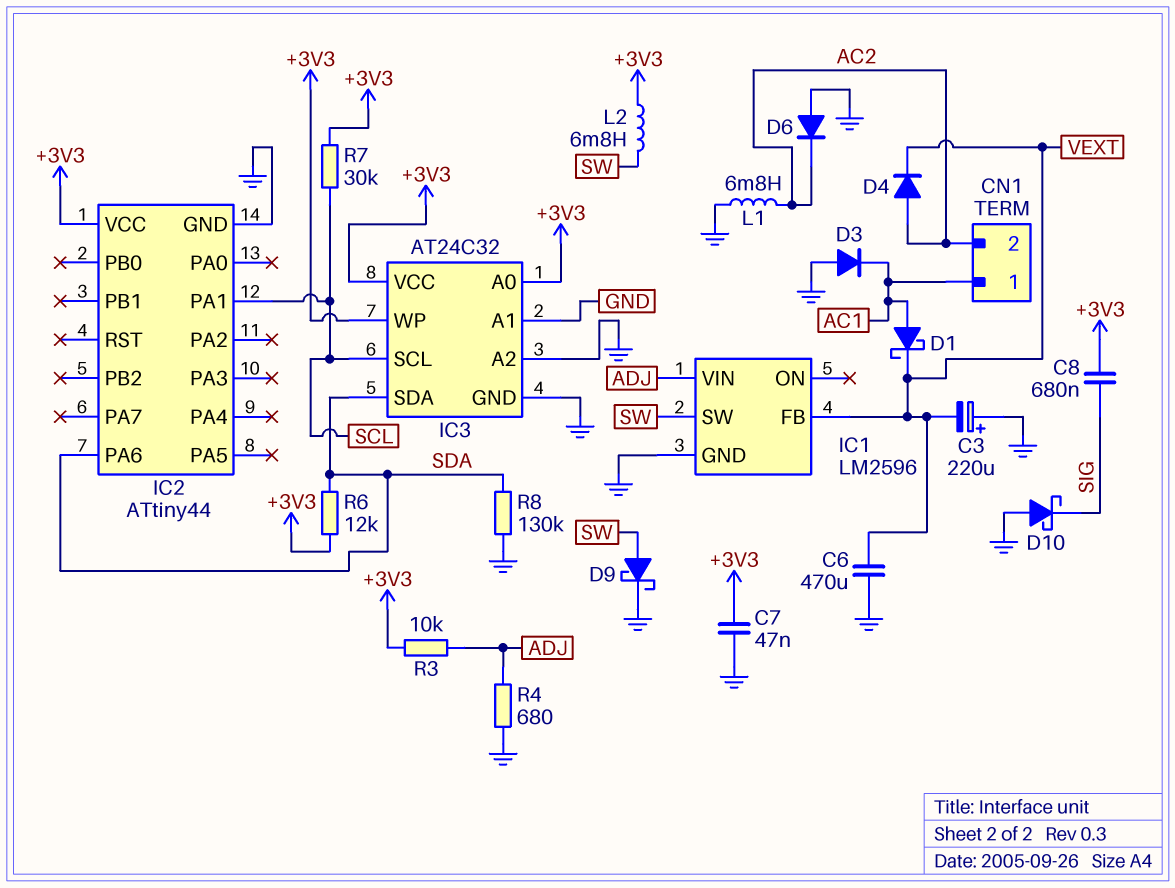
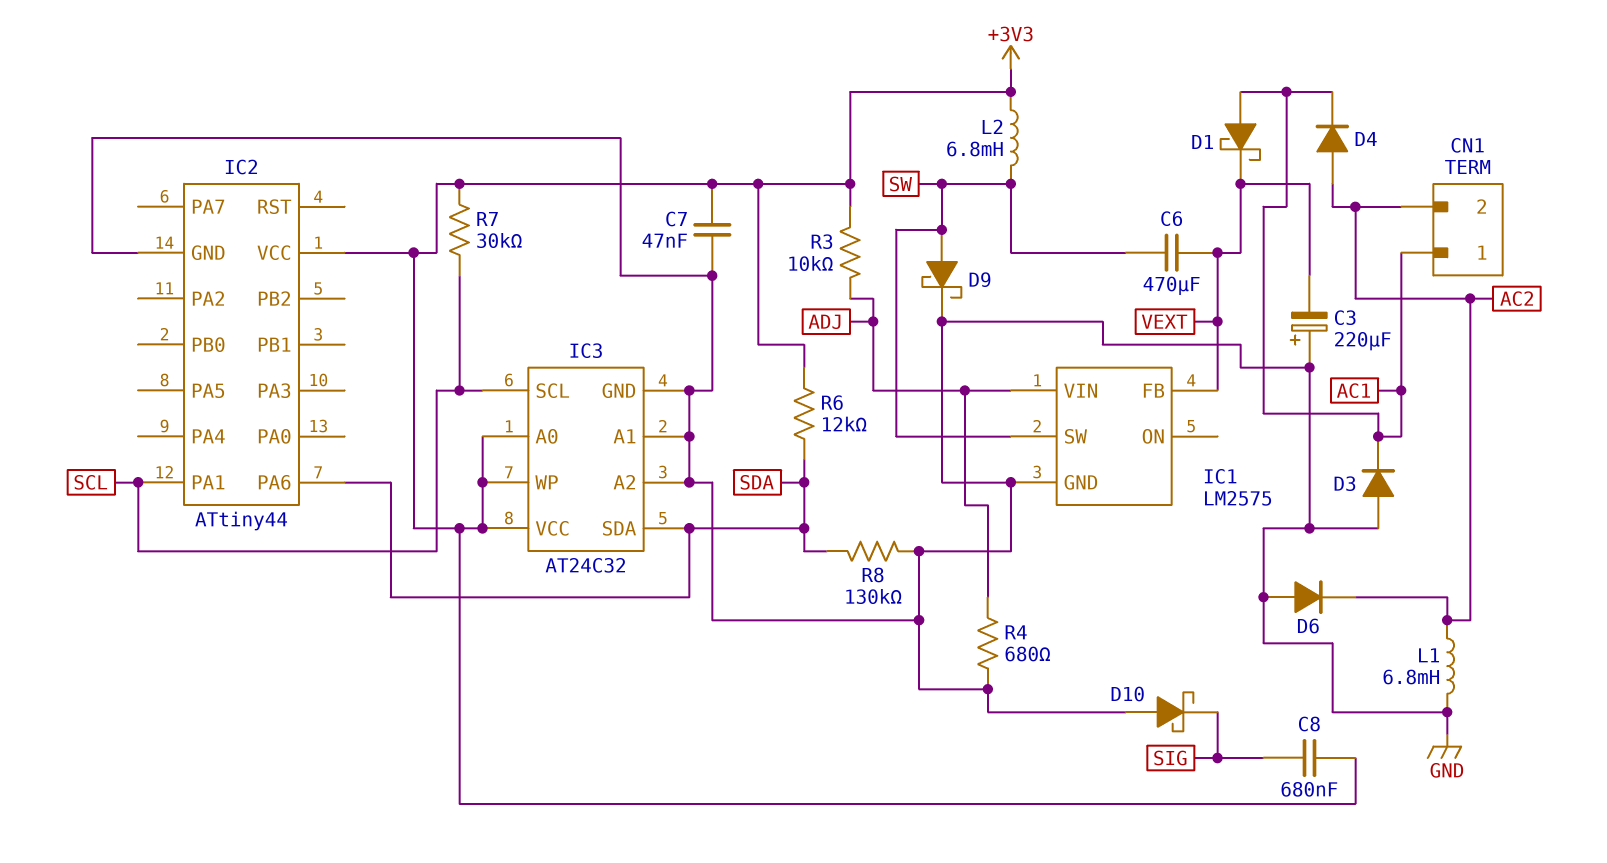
C6: 470uF (GND, VEXT) -> 470uF (SW, VEXT)
D4: diode (A AC2, K VEXT) -> diode (A AC2, K AC1)
IC1: LM2596 -> LM2575

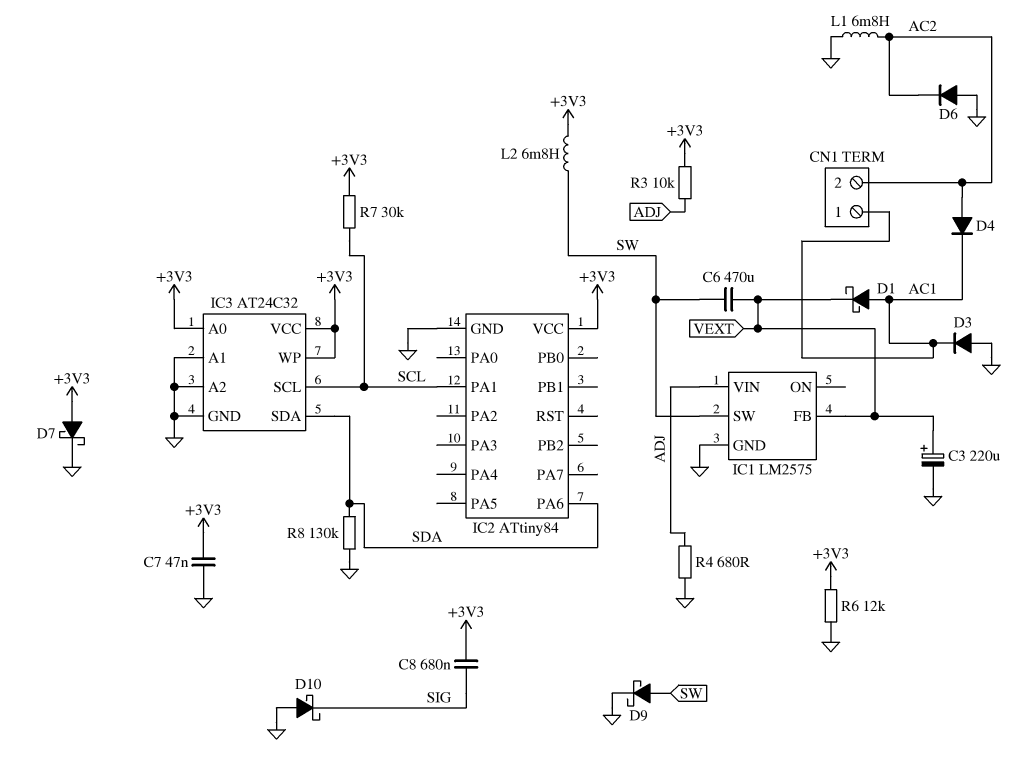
C3: 220uF (plus GND, minus VEXT) -> 220uF (plus VEXT, minus GND)
D7: none -> schottky (A +3V3, K GND)
IC2: ATtiny44 -> ATtiny84
R6: 12k (+3V3, SDA) -> 12k (+3V3, GND)

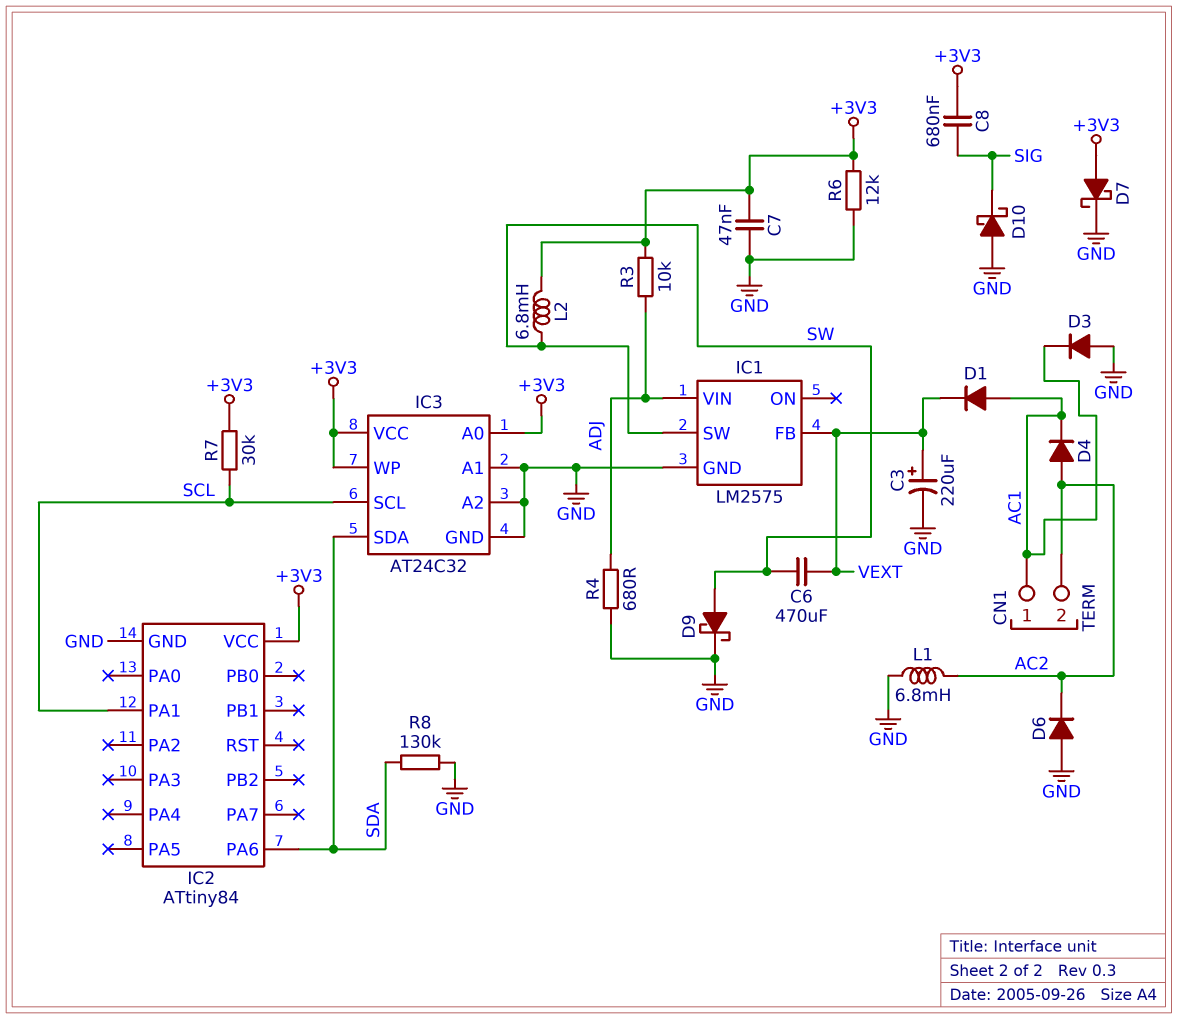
D1: schottky (A AC1, K VEXT) -> diode (A AC1, K VEXT)

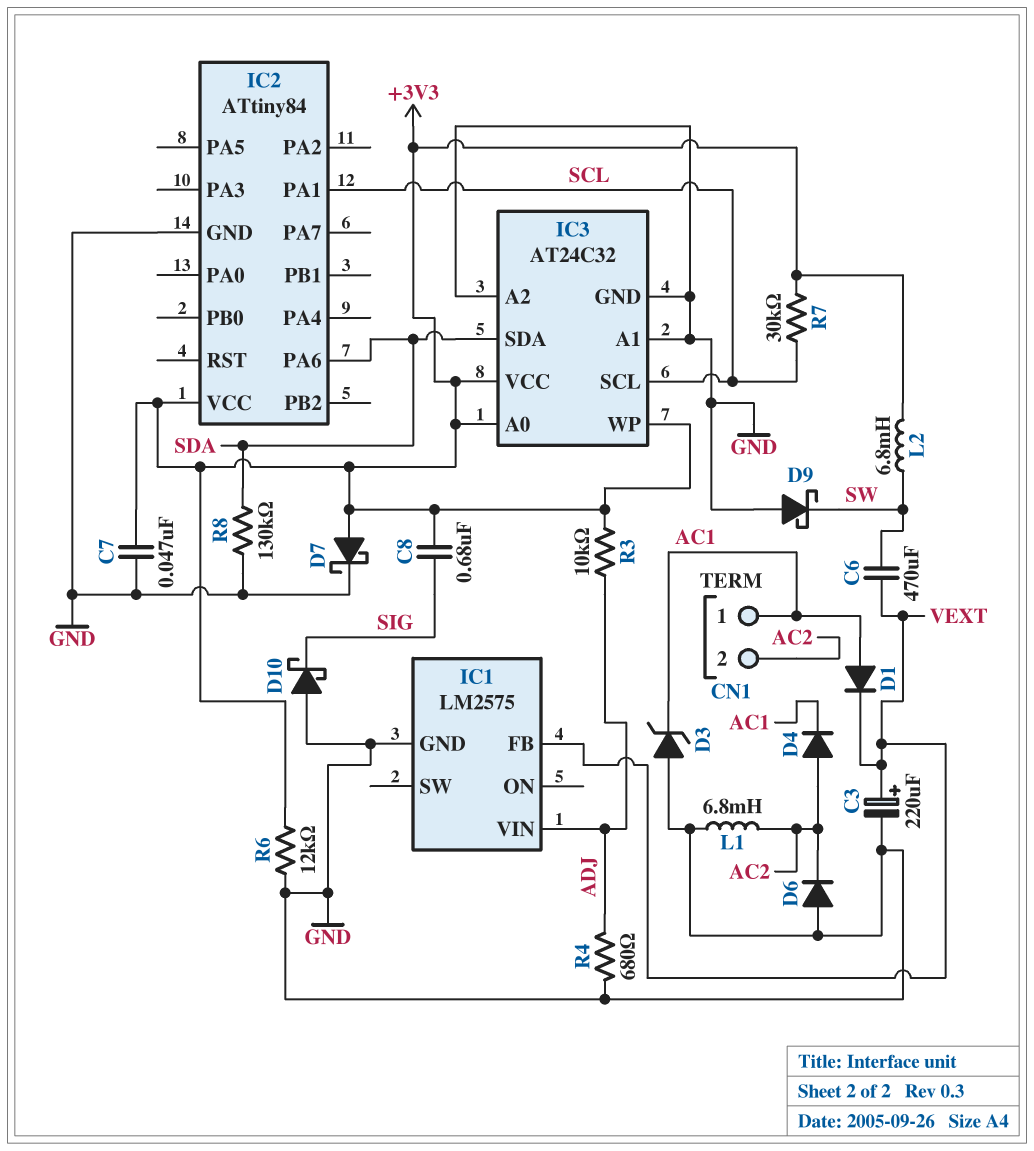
D3: diode (A GND, K AC1) -> zener (A GND, K AC1)
D9: schottky (A SW, K GND) -> schottky (A GND, K SW)
IC1 pin SW: SW -> none

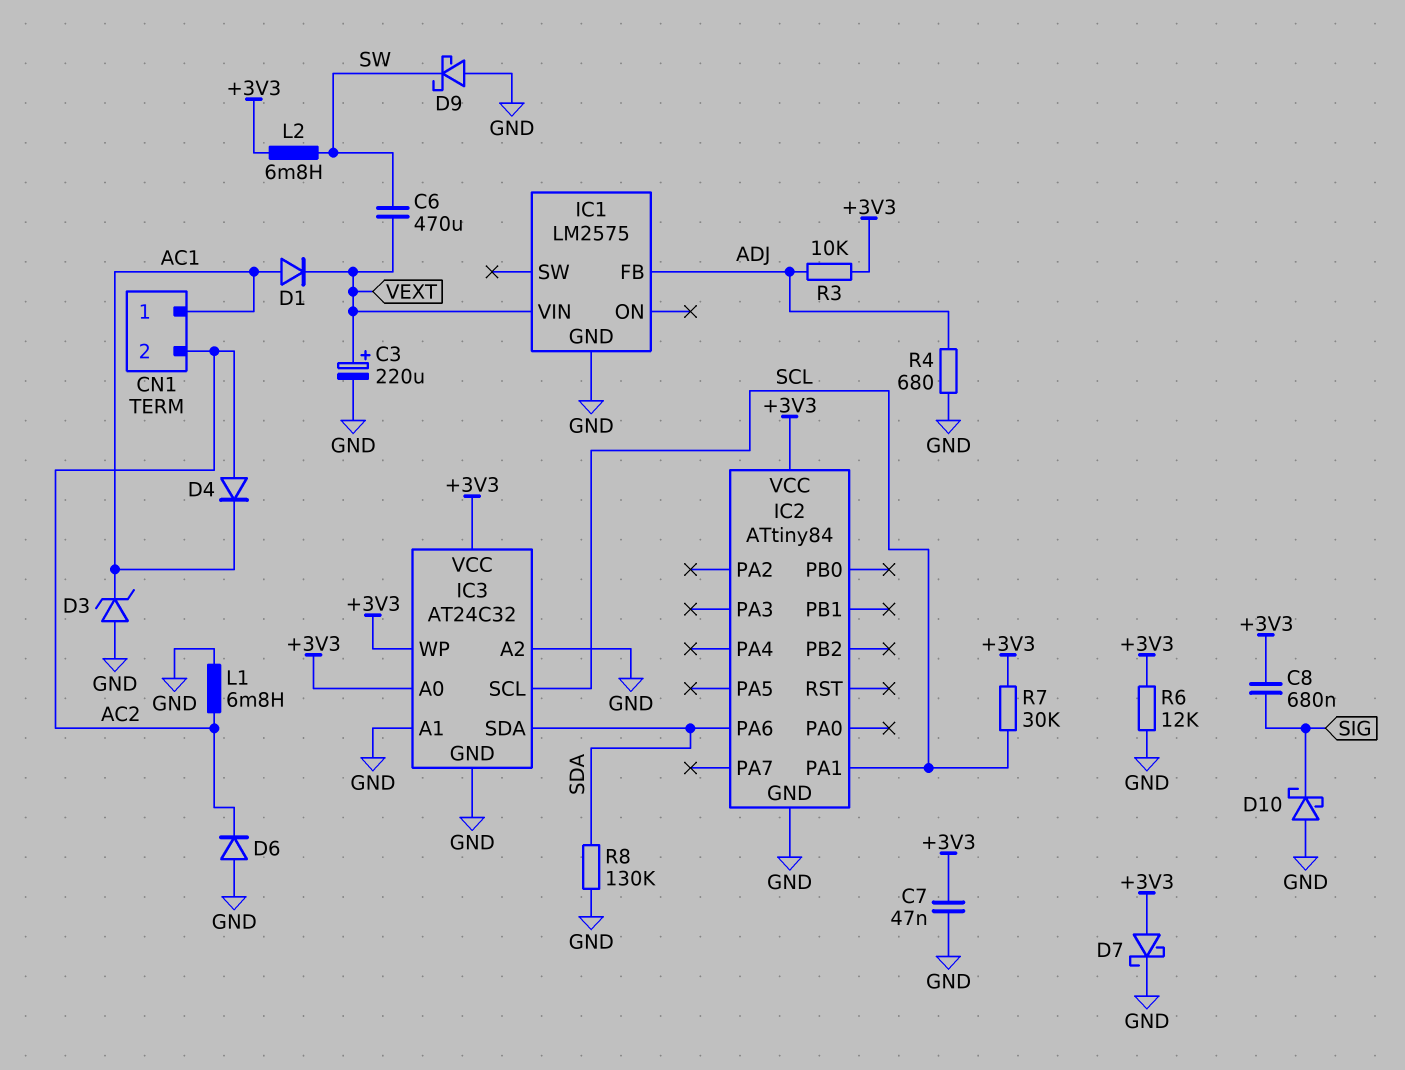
IC1 pin FB: VEXT -> ADJ
IC1 pin VIN: ADJ -> VEXT

